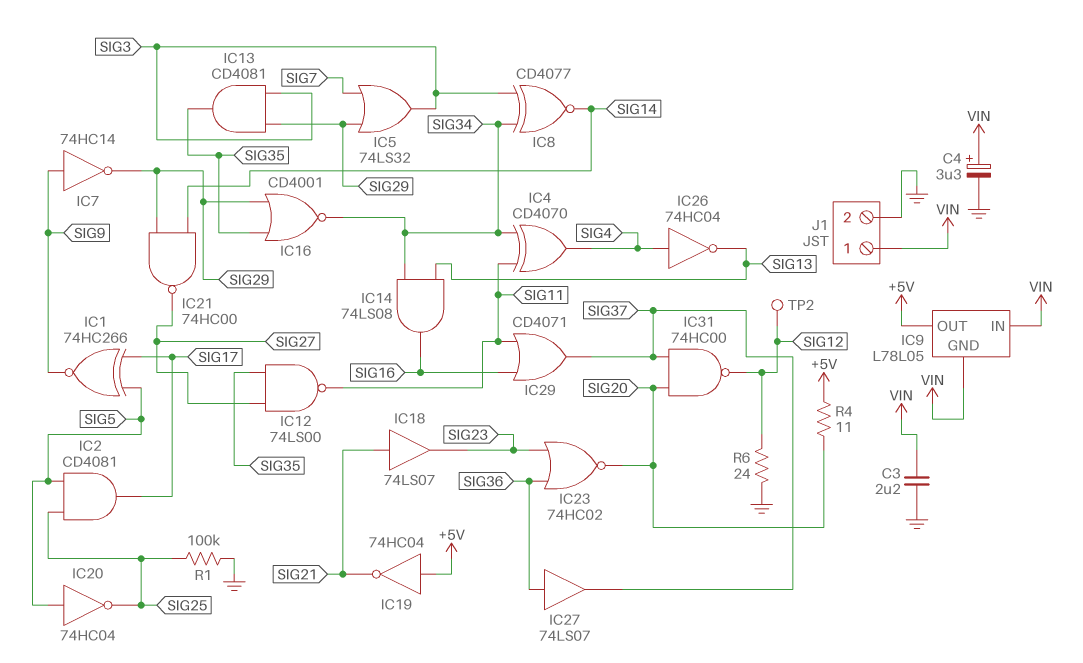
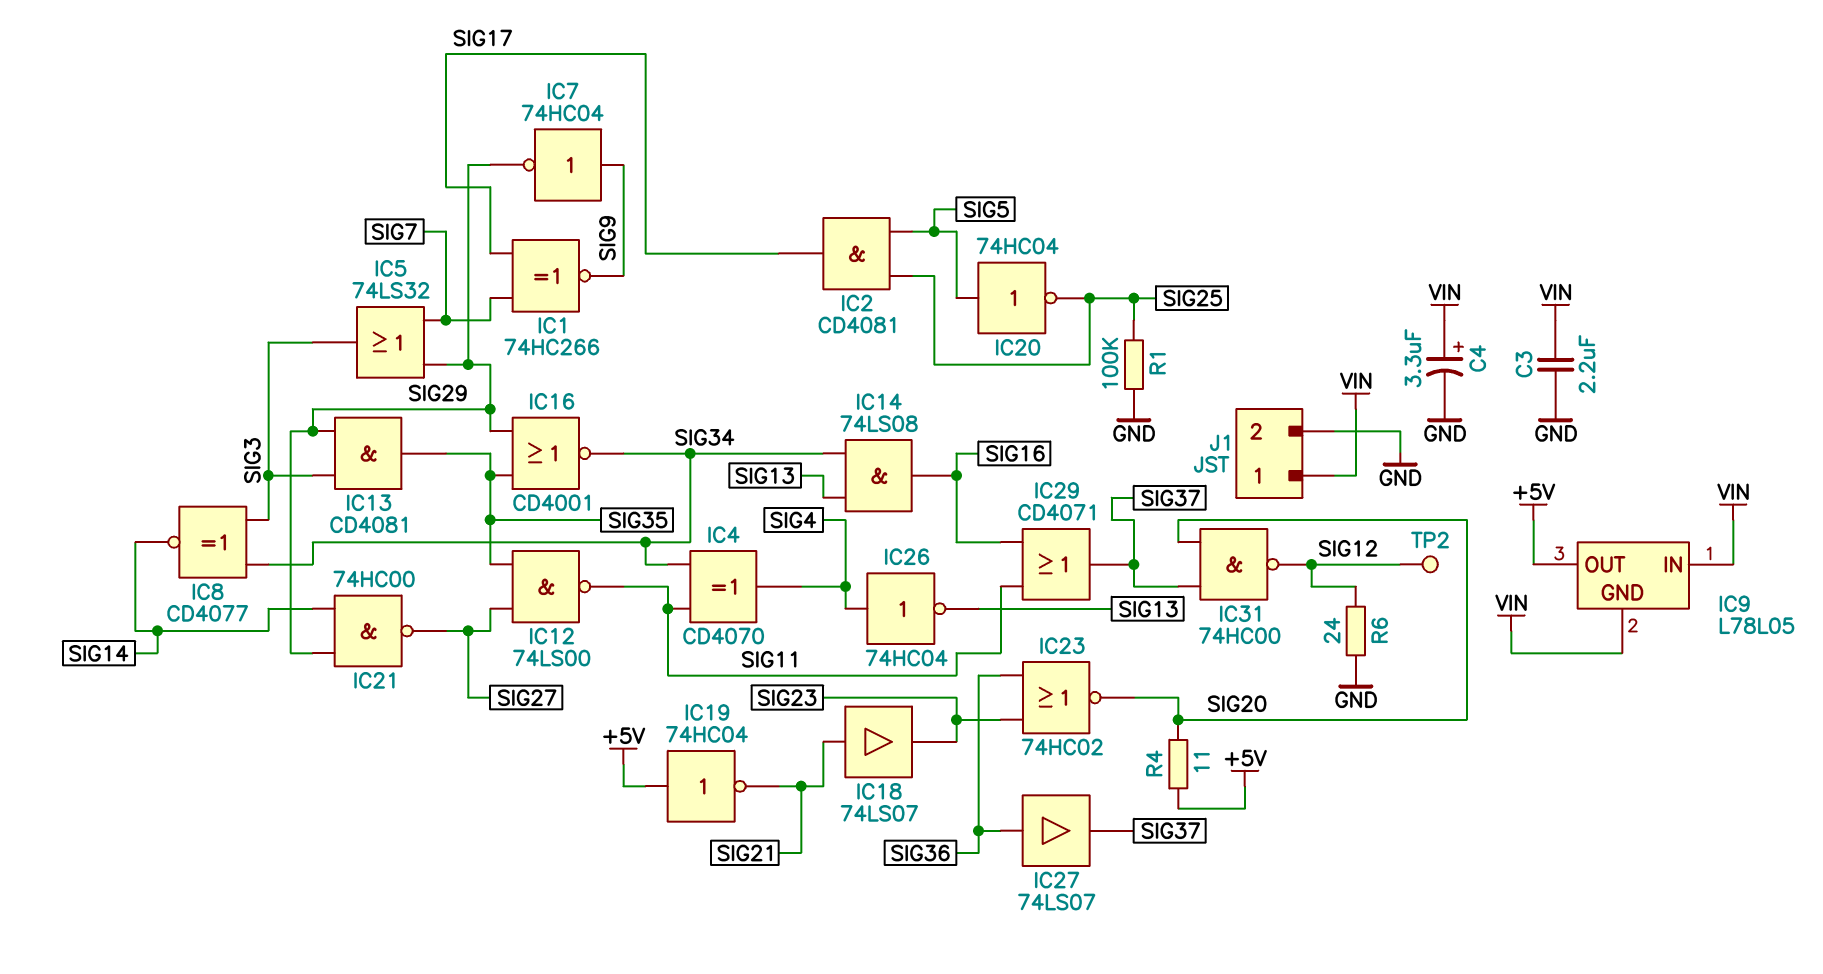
IC1: XNOR 74HC266 (in SIG5, in SIG17, out SIG9) -> XNOR 74HC266 (in SIG7, in SIG17, out SIG9)
IC7: NOT 74HC14 (in SIG9, out SIG29) -> NOT 74HC04 (in SIG9, out SIG29)

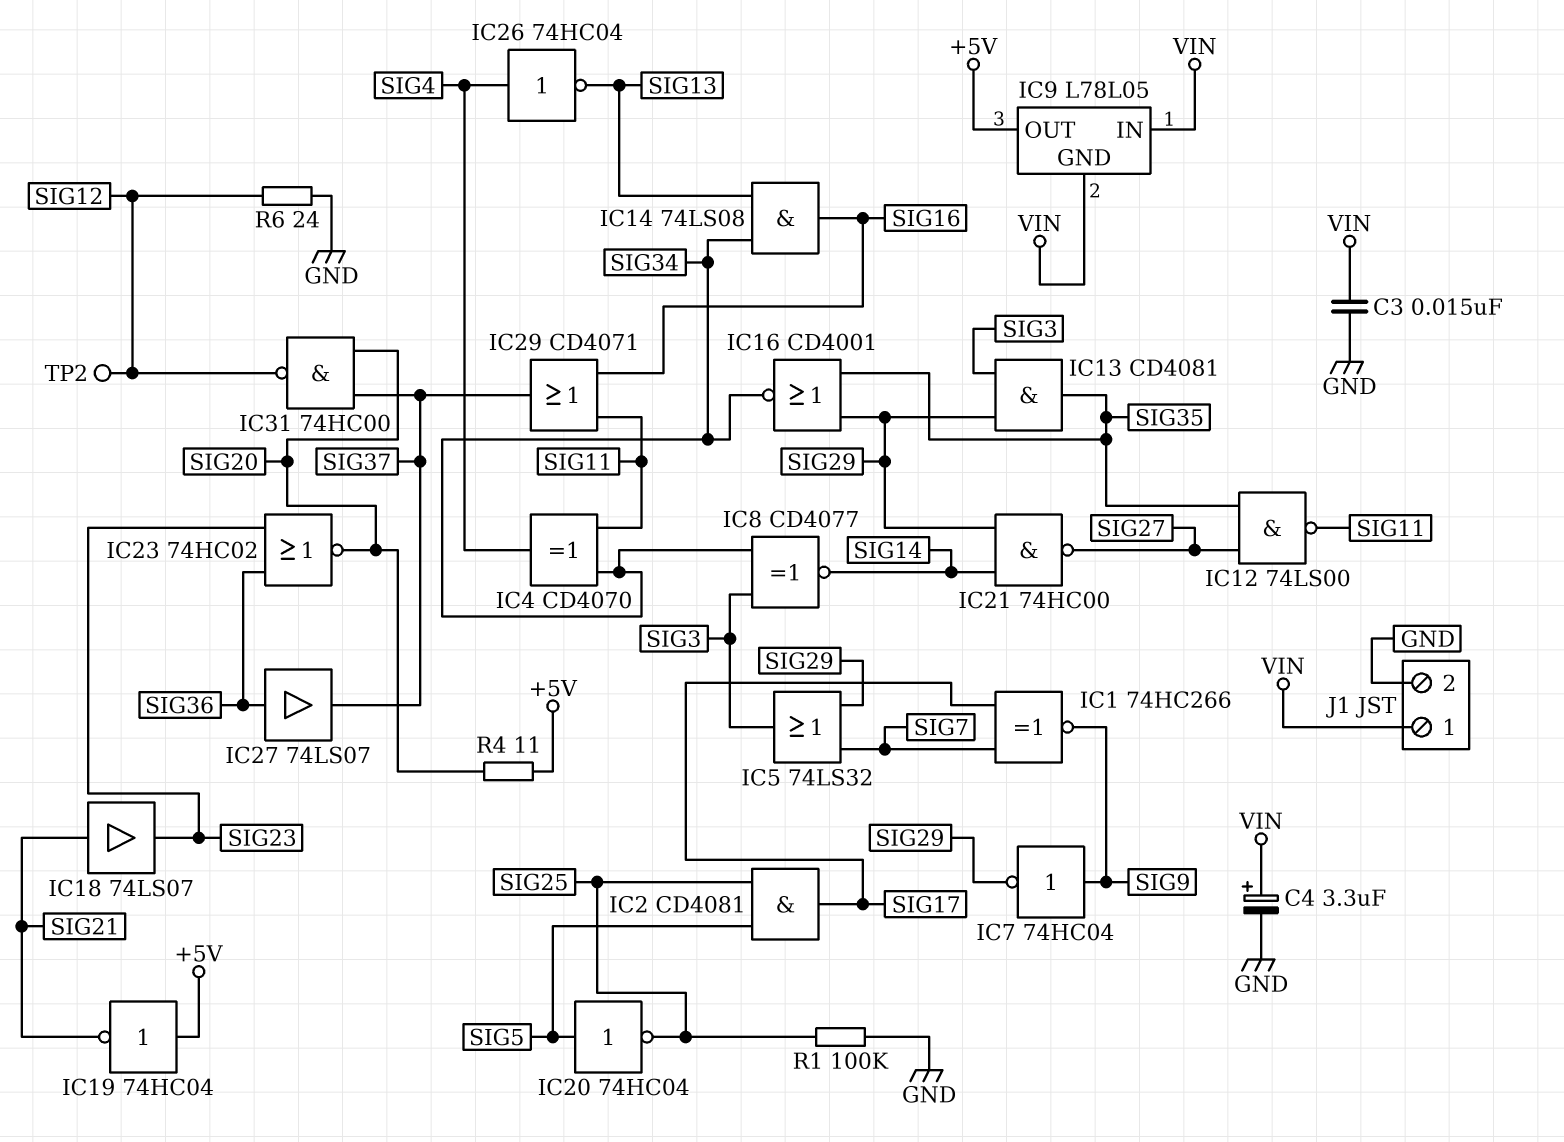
C3: 2.2uF (GND, VIN) -> 15nF (GND, VIN)

